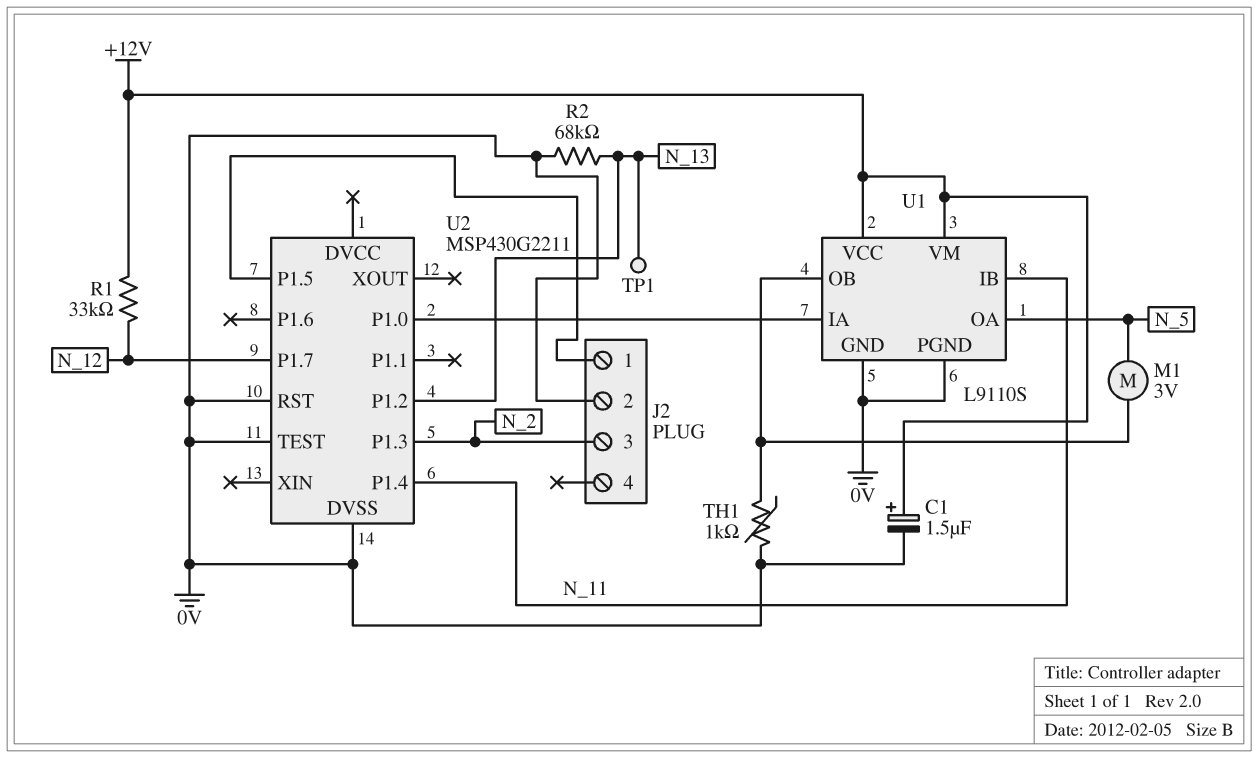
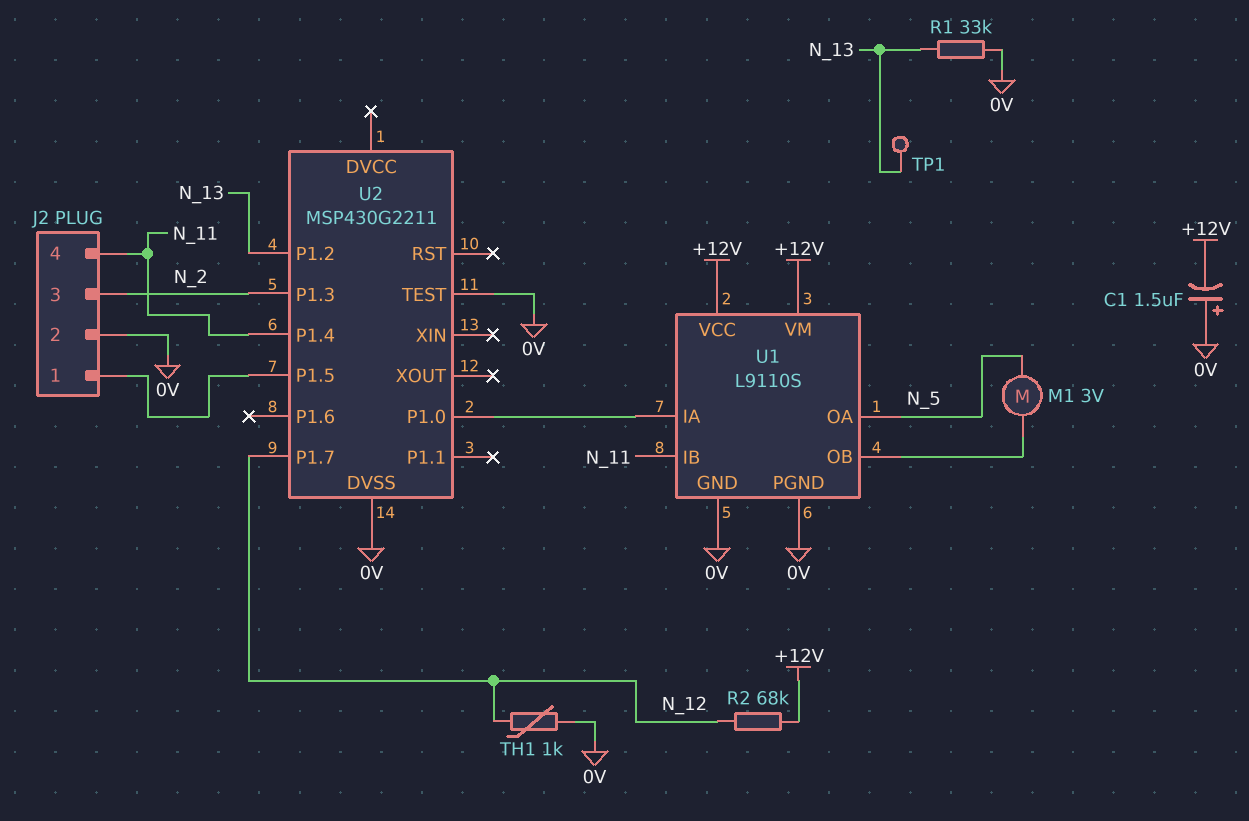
C1: 1.5uF (plus +12V, minus 0V) -> 1.5uF (plus 0V, minus +12V)
J2 pin 4: none -> N_11
R1: 33k (+12V, N_12) -> 33k (0V, N_13)
R2: 68k (0V, N_13) -> 68k (+12V, N_12)
TH1: 1k (0V, U1/OB) -> 1k (0V, N_12)
U2 pin RST: 0V -> none

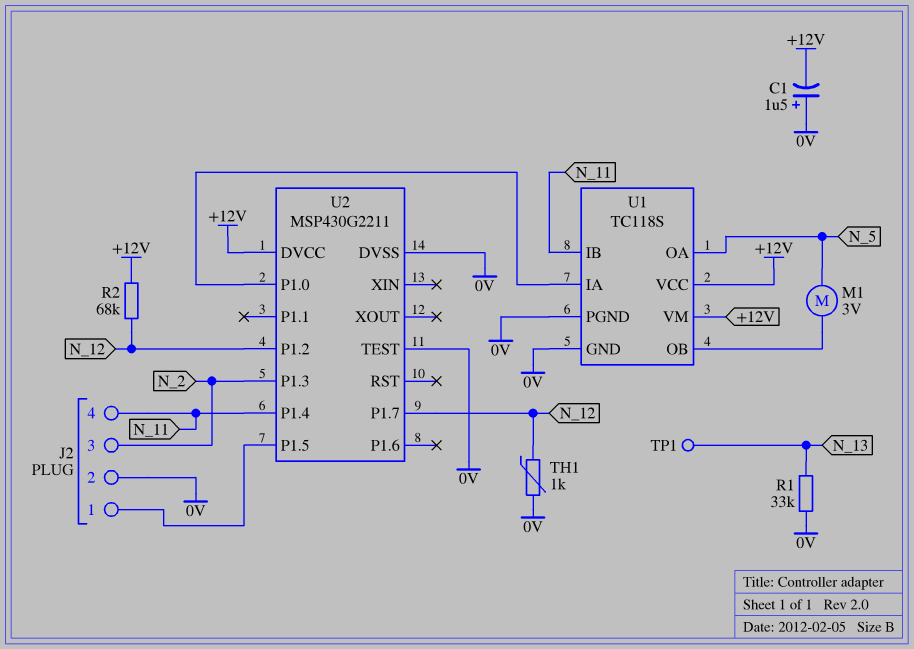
U1: L9110S -> TC118S
U2 pin DVCC: none -> +12V
U2 pin P1.2: N_13 -> N_12

